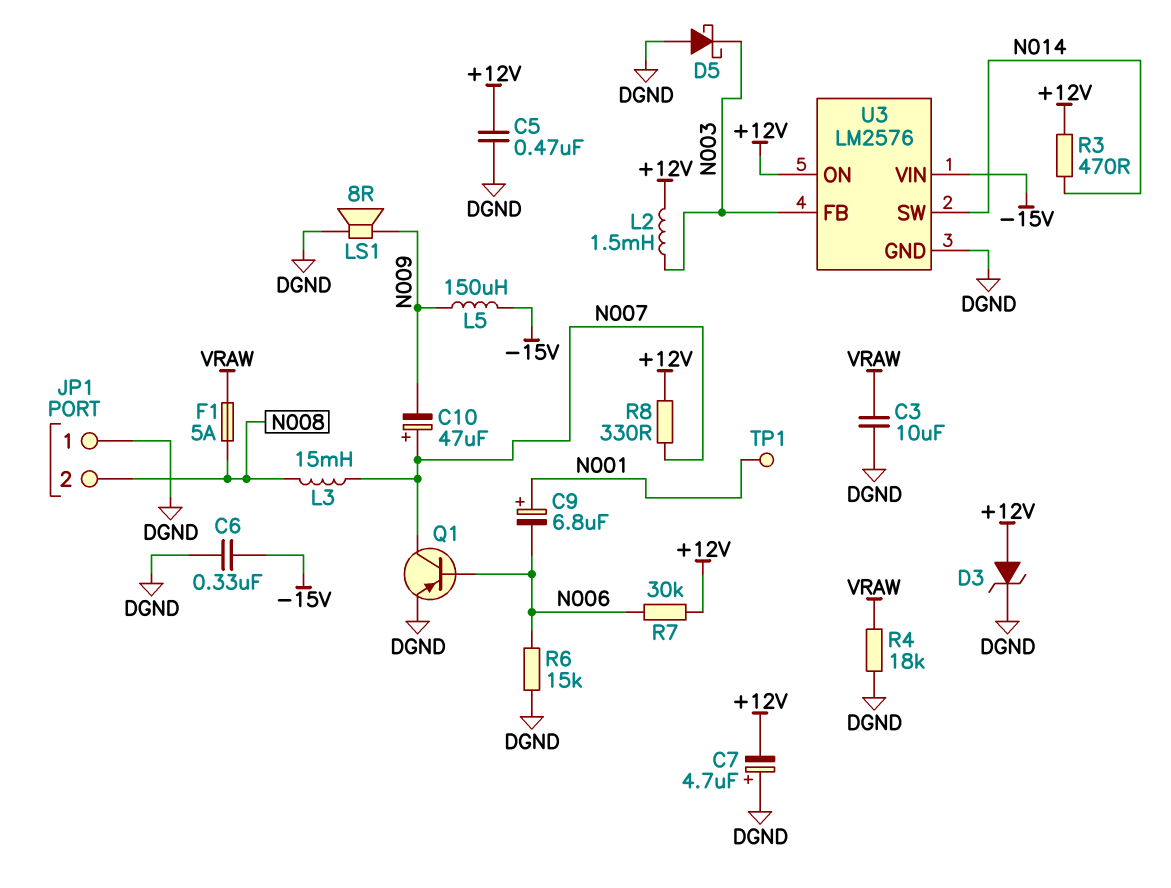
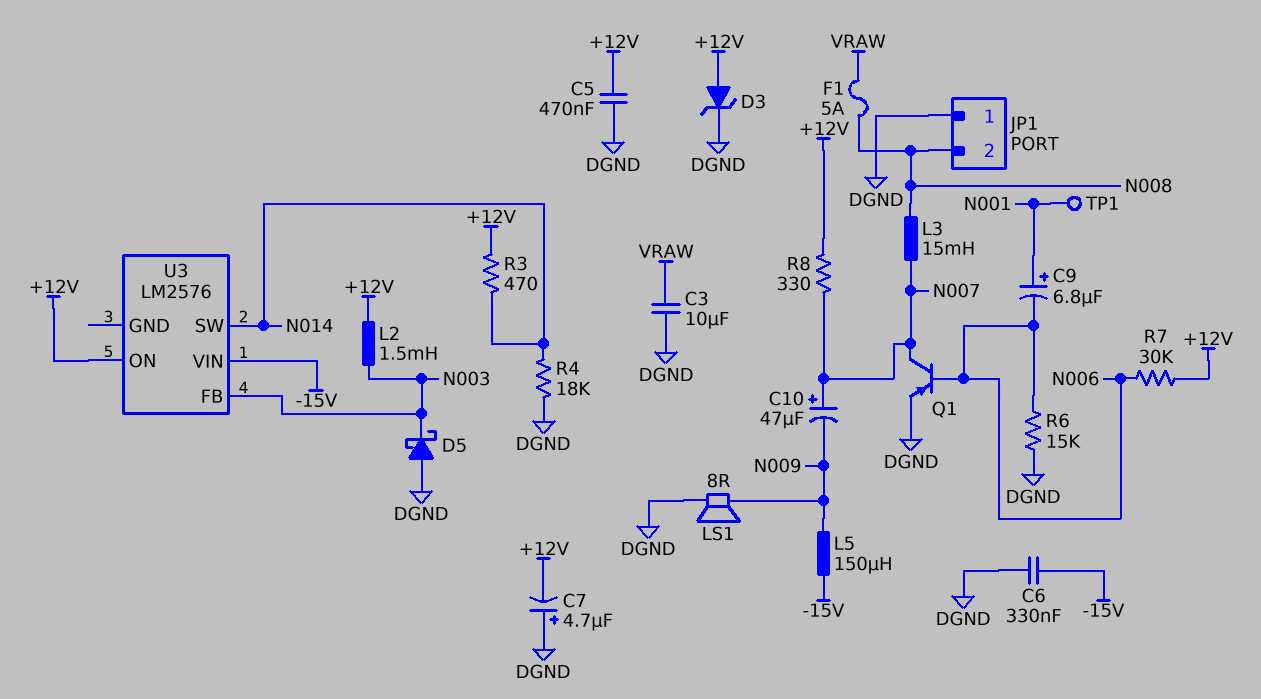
R4: 18k (DGND, VRAW) -> 18k (DGND, N014)
U3 pin GND: DGND -> none

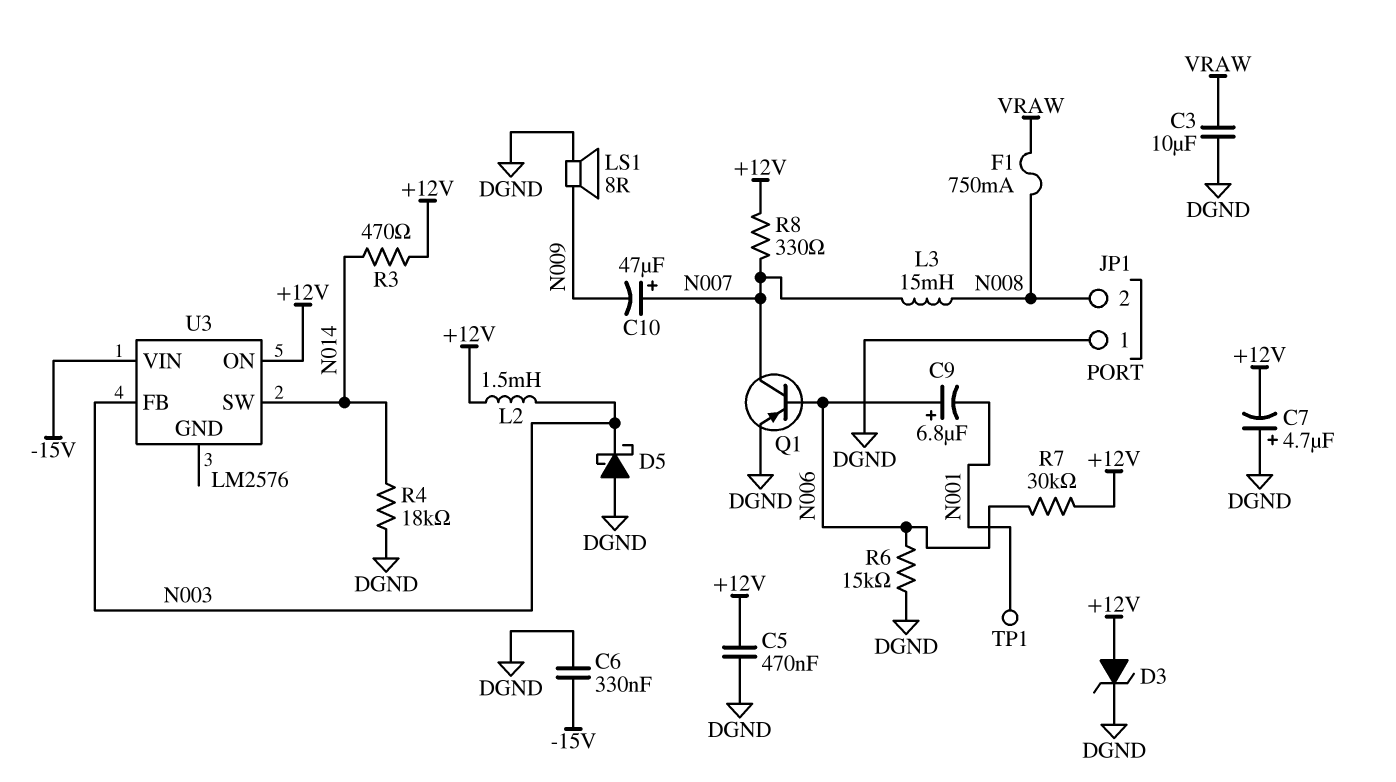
C9: 6.8uF (plus N001, minus N006) -> 6.8uF (plus N006, minus N001)
F1: 5A (N008, VRAW) -> 750mA (N008, VRAW)
L5: 150uH (-15V, N009) -> none

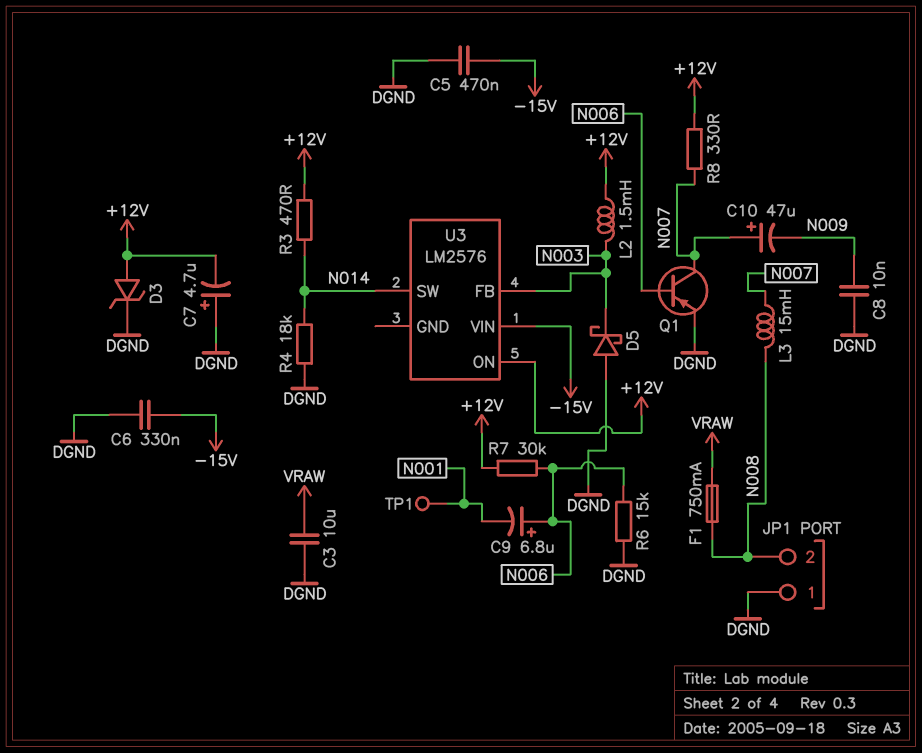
C5: 470nF (+12V, DGND) -> 470nF (-15V, DGND)
C8: none -> 10nF (DGND, N009)
LS1: speaker 8R (DGND, N009) -> none

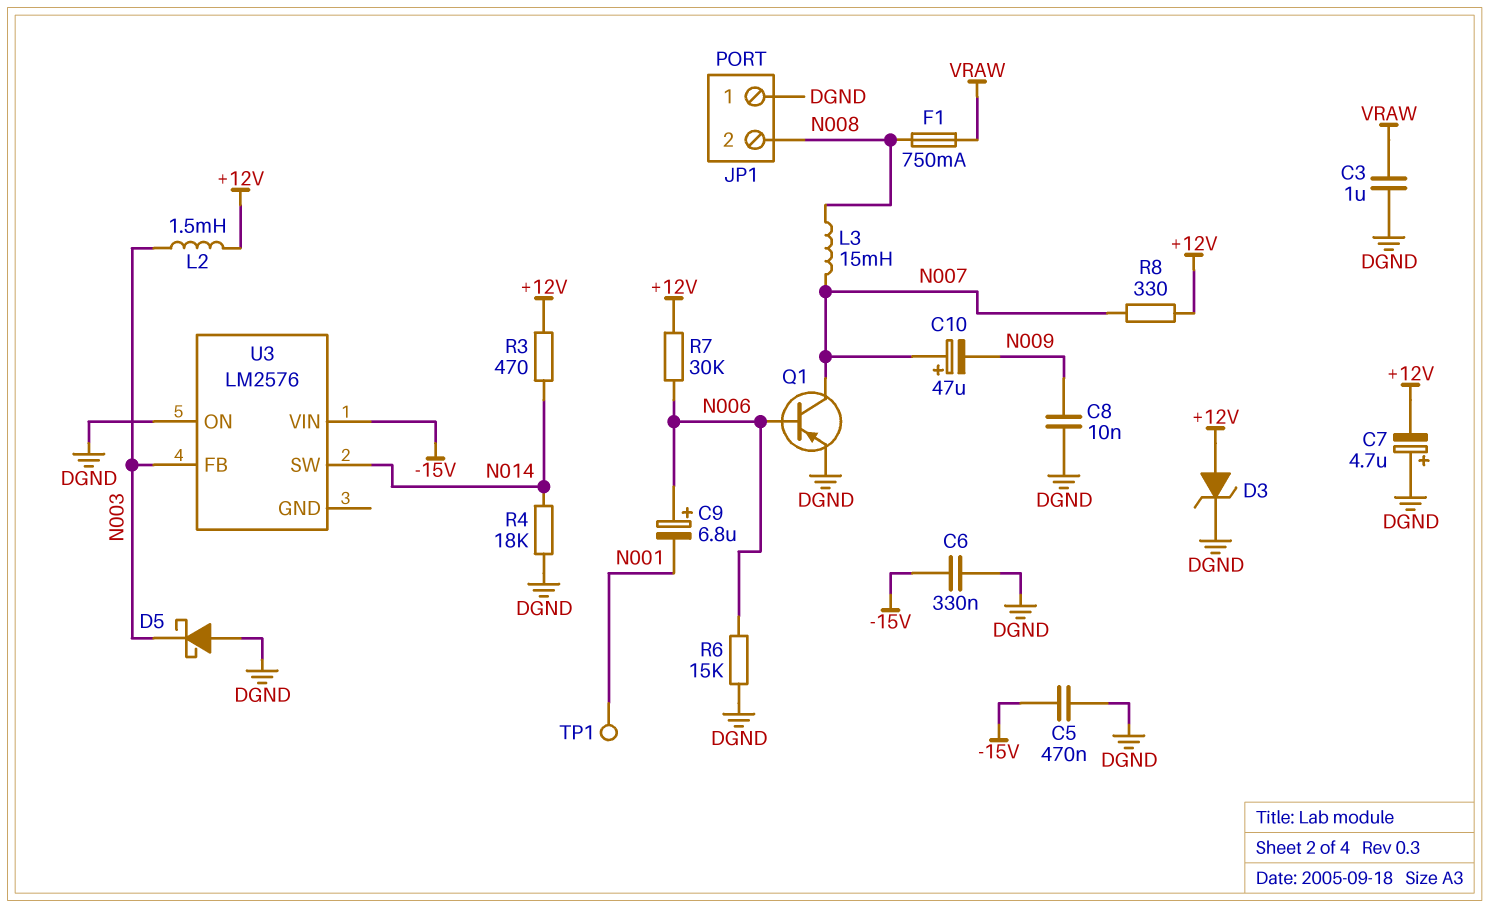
C3: 10uF (DGND, VRAW) -> 1uF (DGND, VRAW)
U3 pin ON: +12V -> DGND

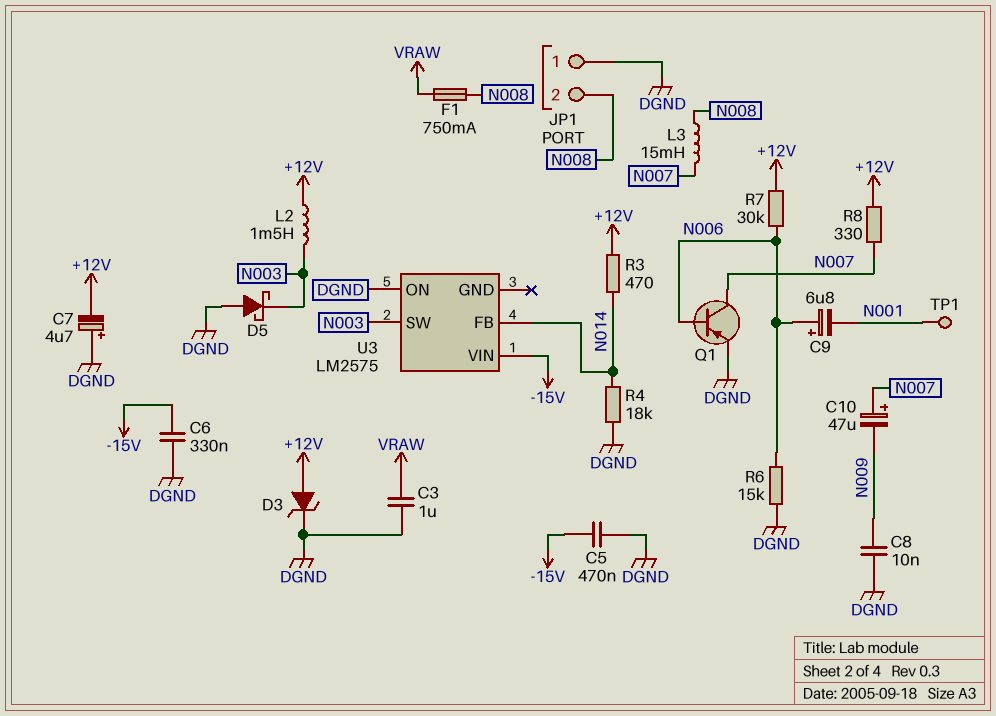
U3: LM2576 -> LM2575
U3 pin FB: N003 -> N014
U3 pin SW: N014 -> N003

